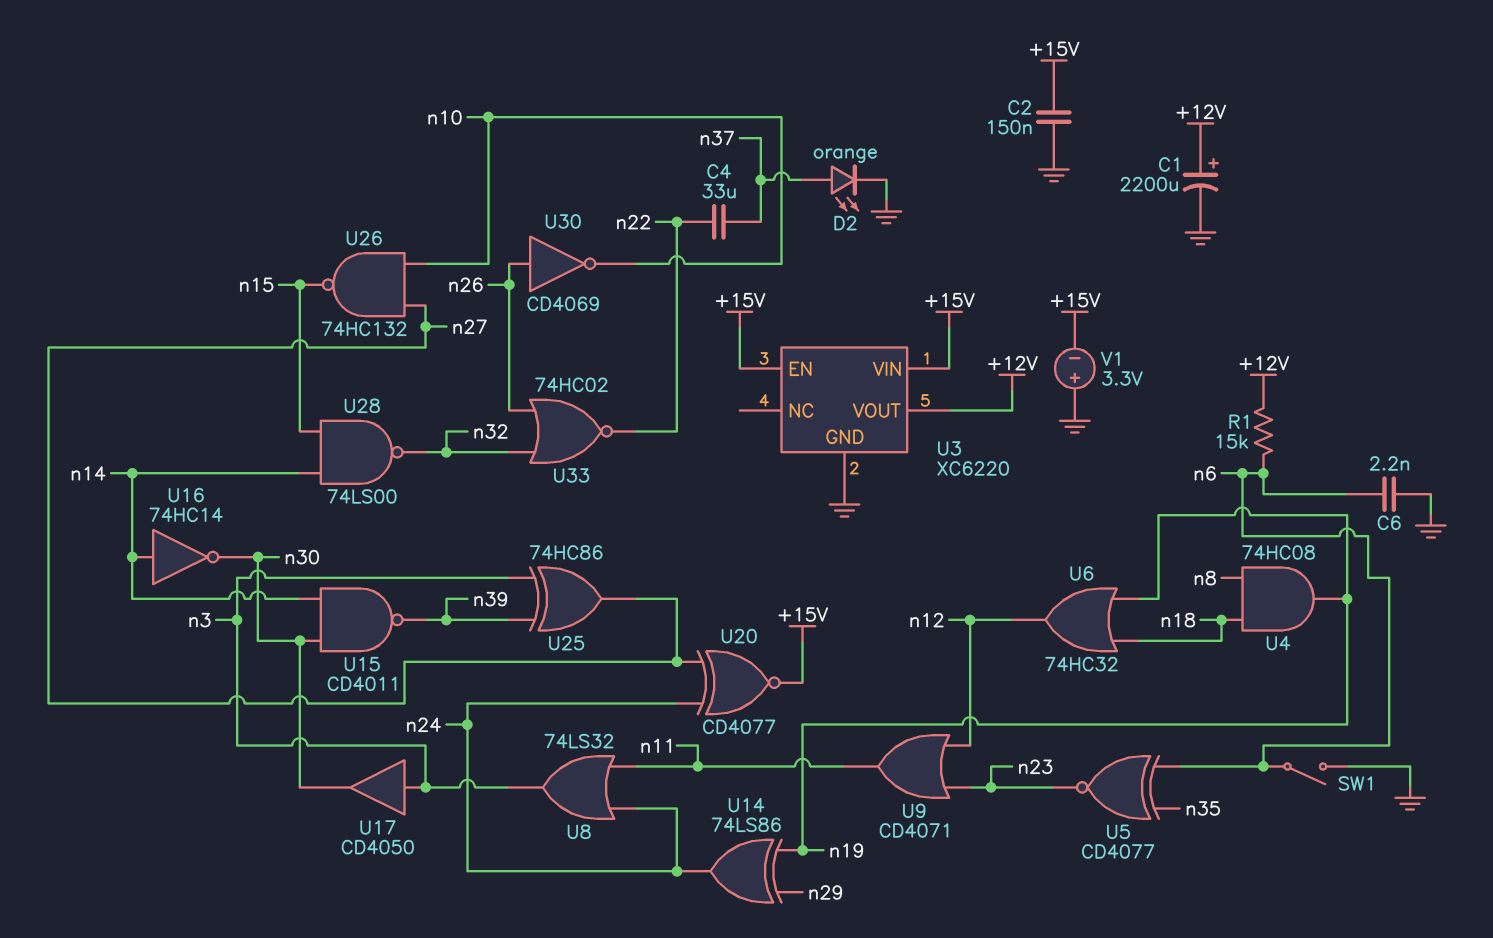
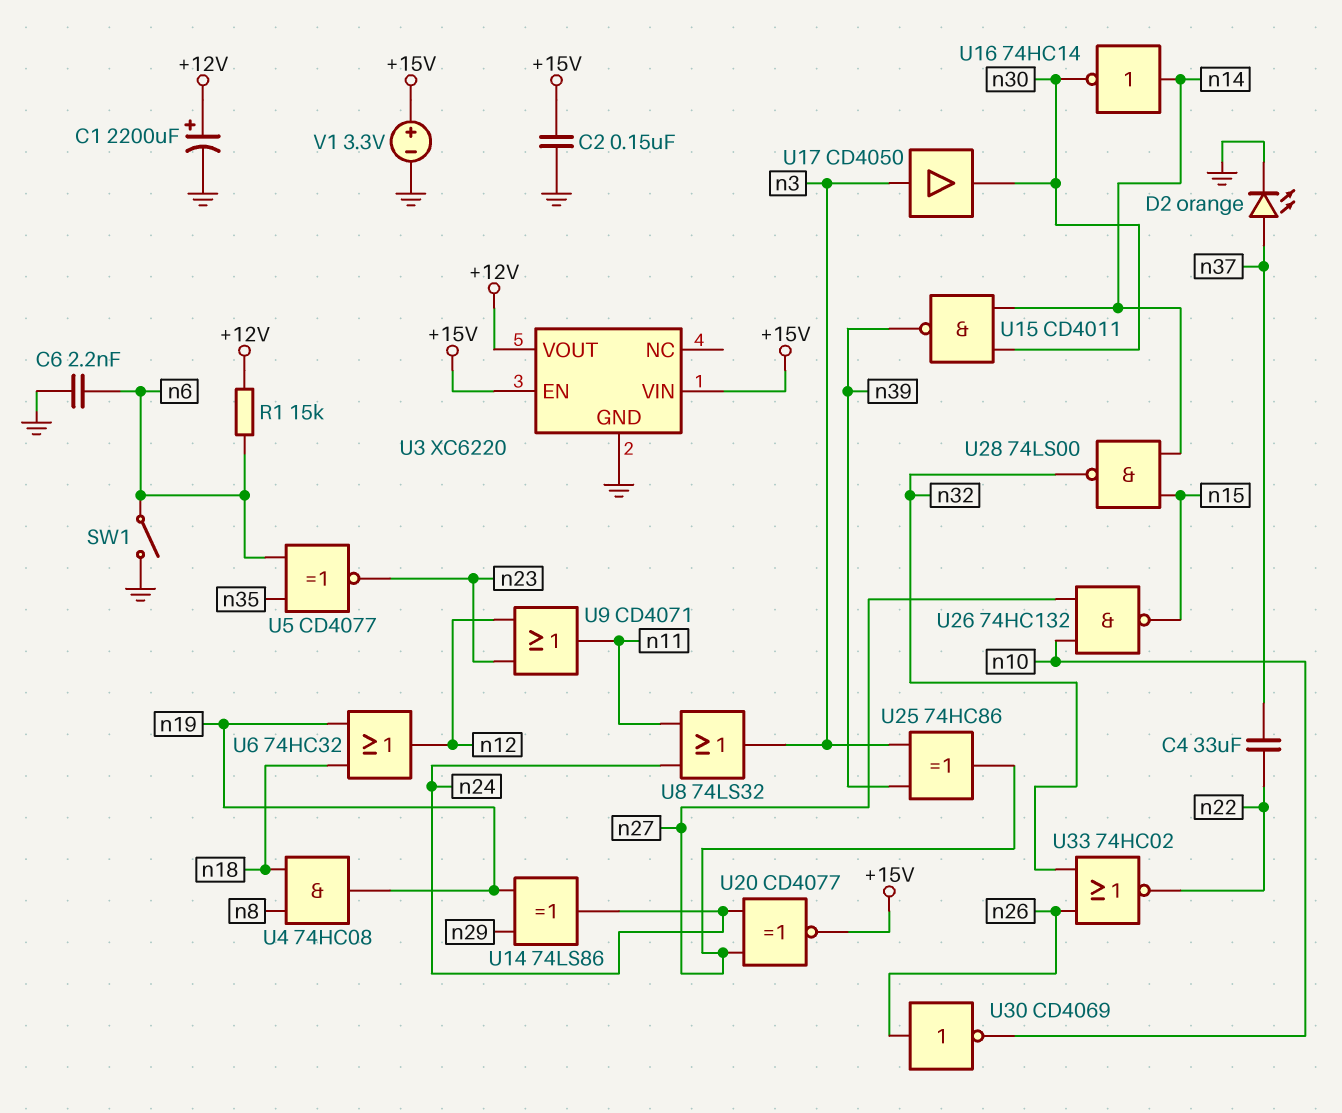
V1: 3.3V (plus GND, minus +15V) -> 3.3V (plus +15V, minus GND)

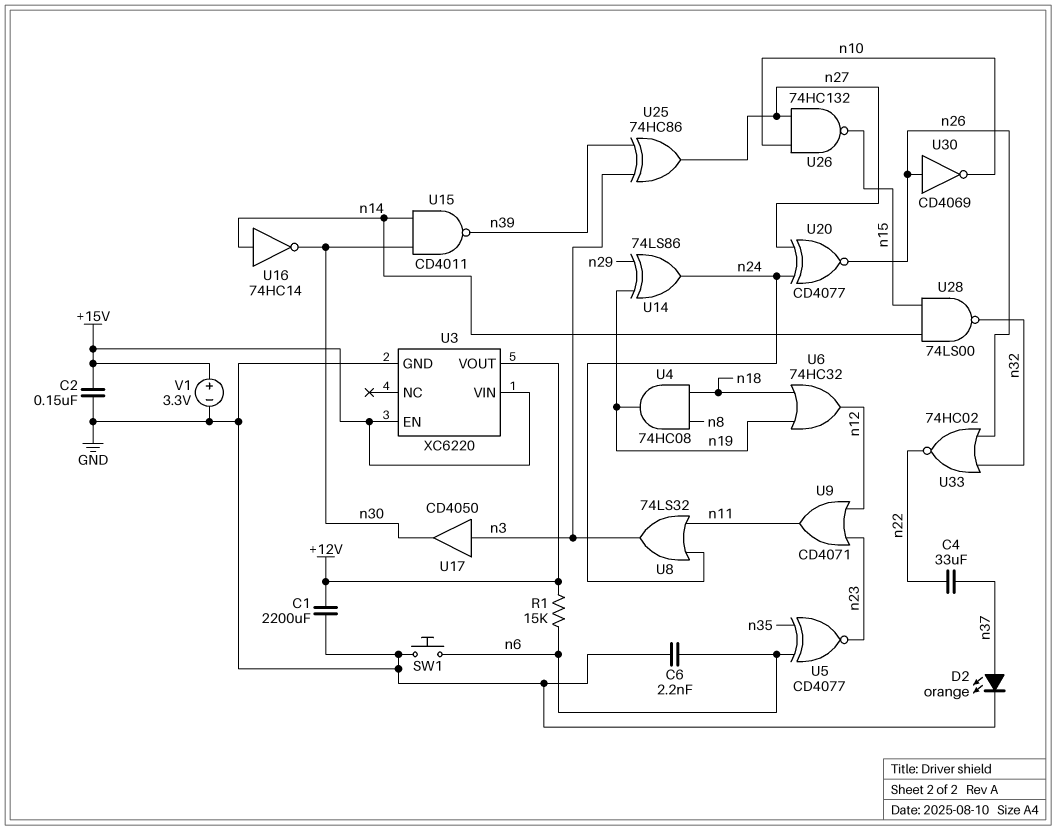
C1: 2200uF (plus +12V, minus GND) -> 2200uF (+12V, GND)
SW1: switch (GND, n6) -> button (GND, n6)
U20: XNOR CD4077 (in n24, in n27, out +15V) -> XNOR CD4077 (in n24, in n27, out n26)

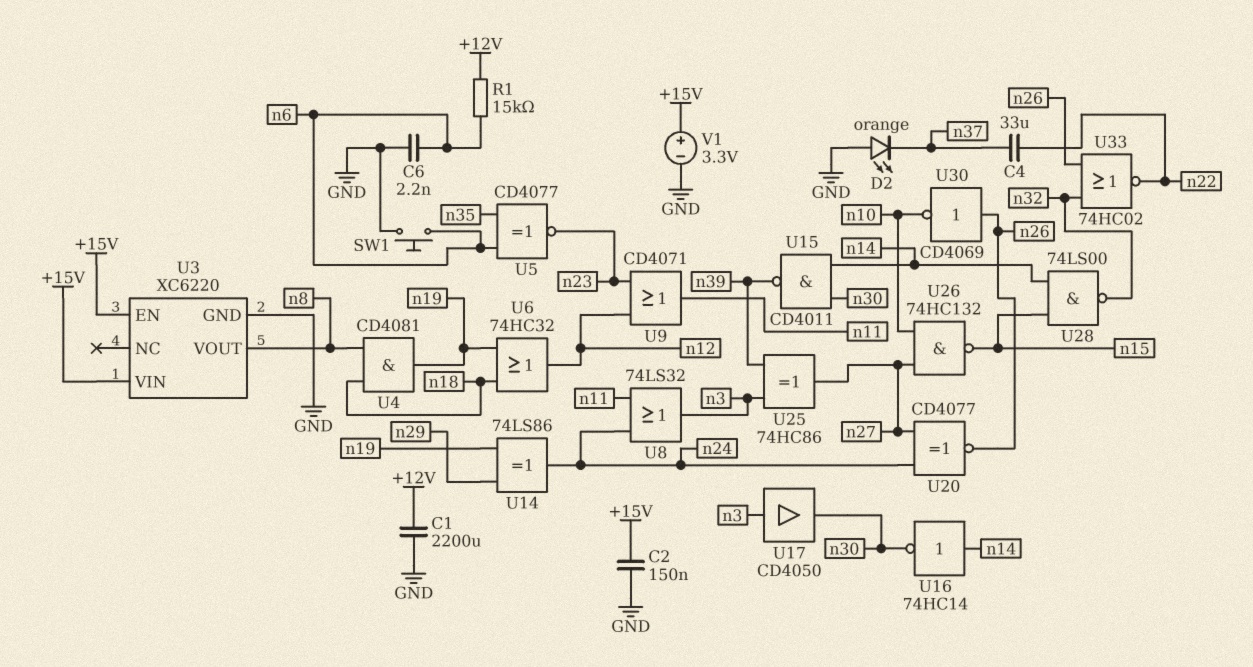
D2: LED orange (A n37, K GND) -> LED orange (A GND, K n37)
U3 pin VOUT: +12V -> n8
U4: AND 74HC08 (in n8, in n18, out n19) -> AND CD4081 (in n8, in n18, out n19)

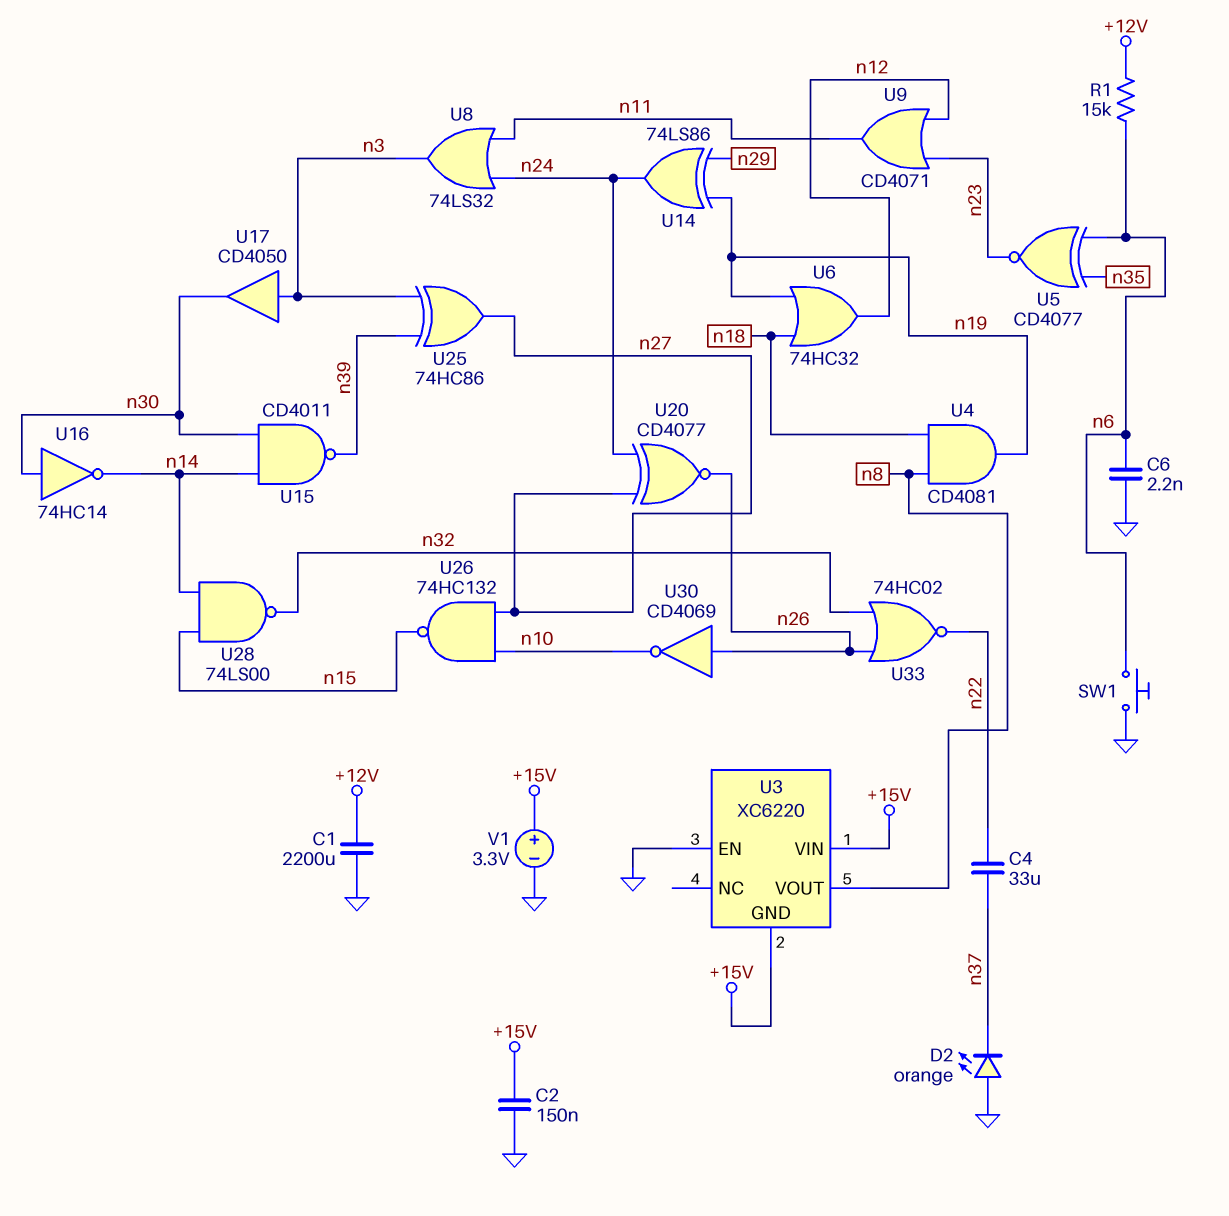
U3 pin EN: +15V -> GND
U3 pin GND: GND -> +15V
U16: NOT 74HC14 (in n14, out n30) -> NOT 74HC14 (in n30, out n14)

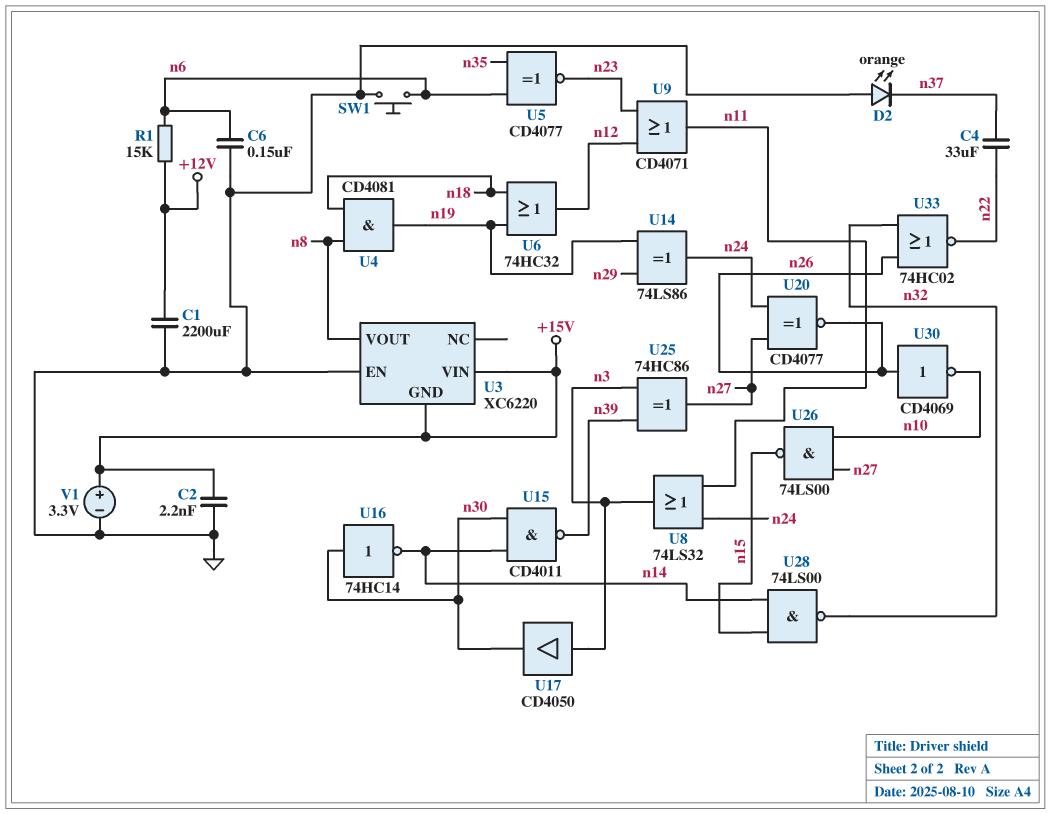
C2: 150nF (+15V, GND) -> 2.2nF (+15V, GND)
C6: 2.2nF (GND, n6) -> 150nF (GND, n6)
U26: NAND 74HC132 (in n10, in n27, out n15) -> NAND 74LS00 (in n10, in n27, out n15)

